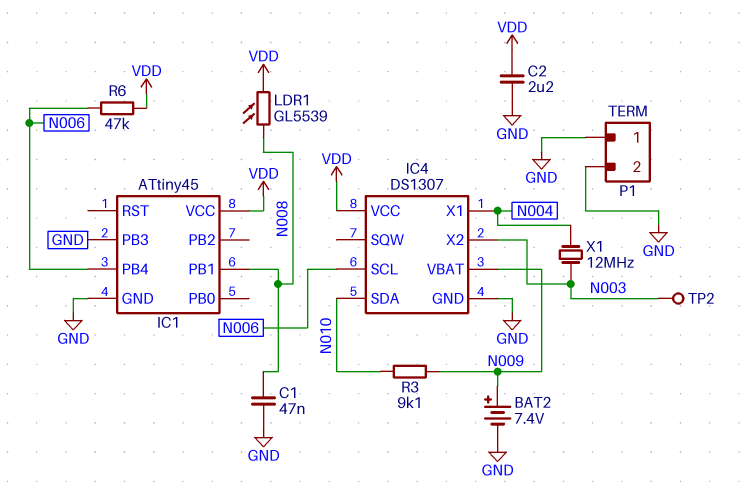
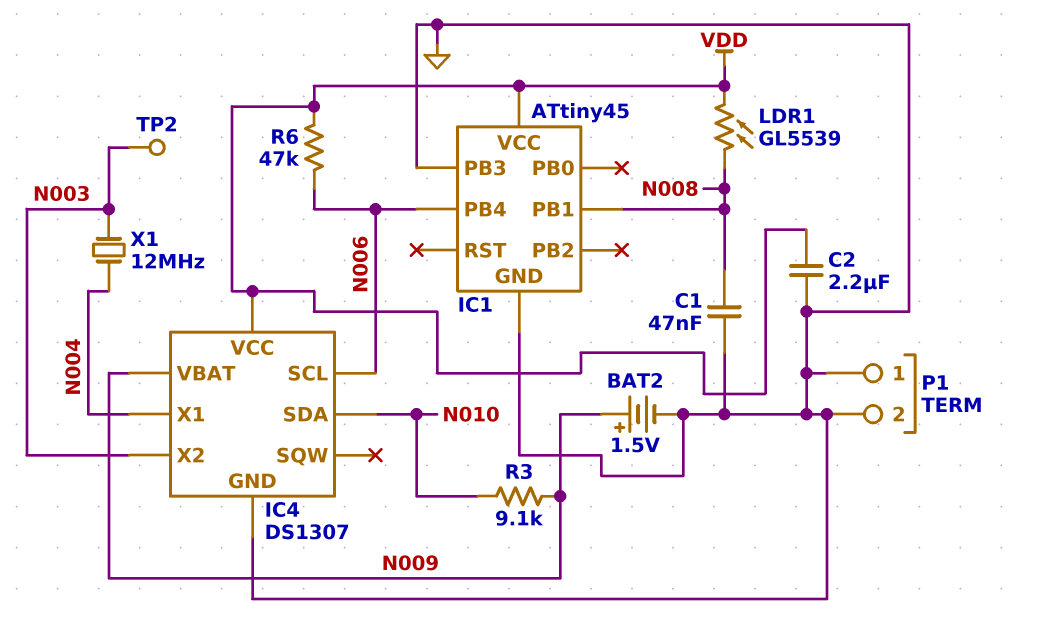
BAT2: 7.4V (plus N009, minus GND) -> 1.5V (plus N009, minus GND)

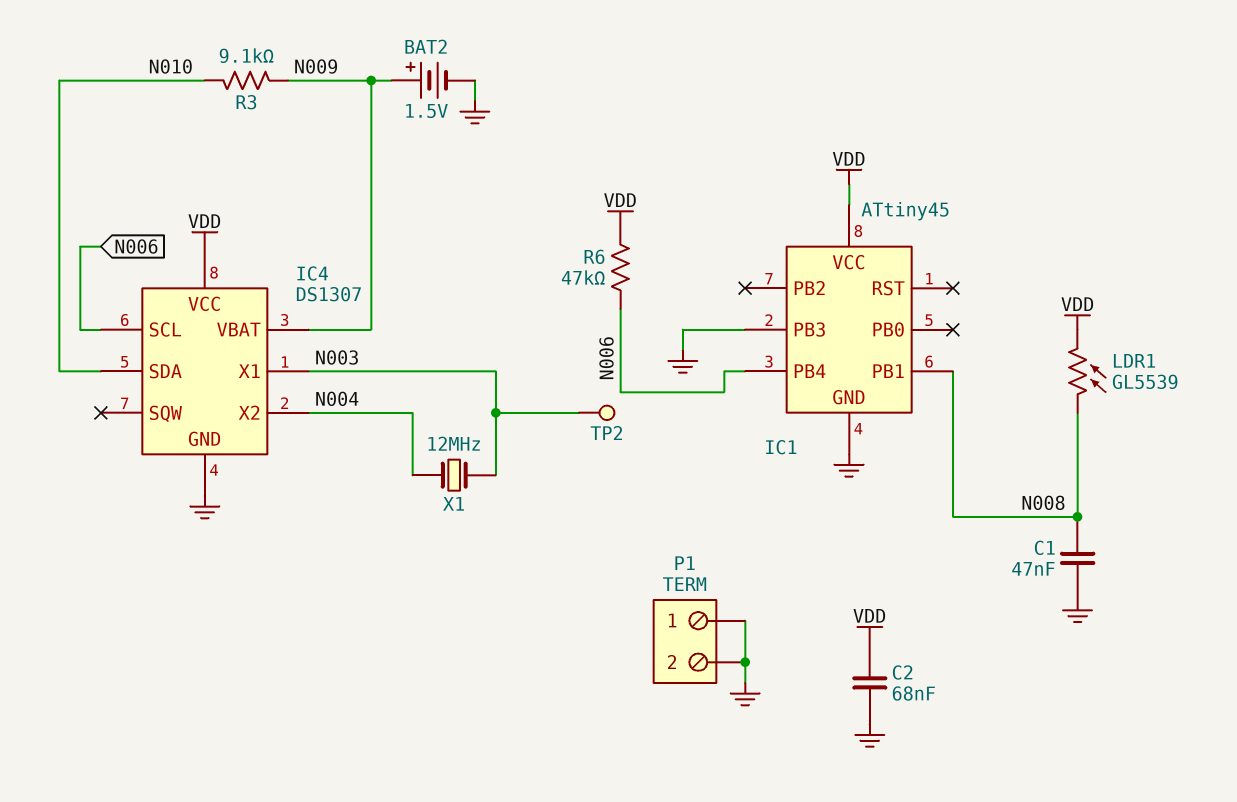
C2: 2.2uF (GND, VDD) -> 68nF (GND, VDD)
IC4 pin X1: N004 -> N003
IC4 pin X2: N003 -> N004

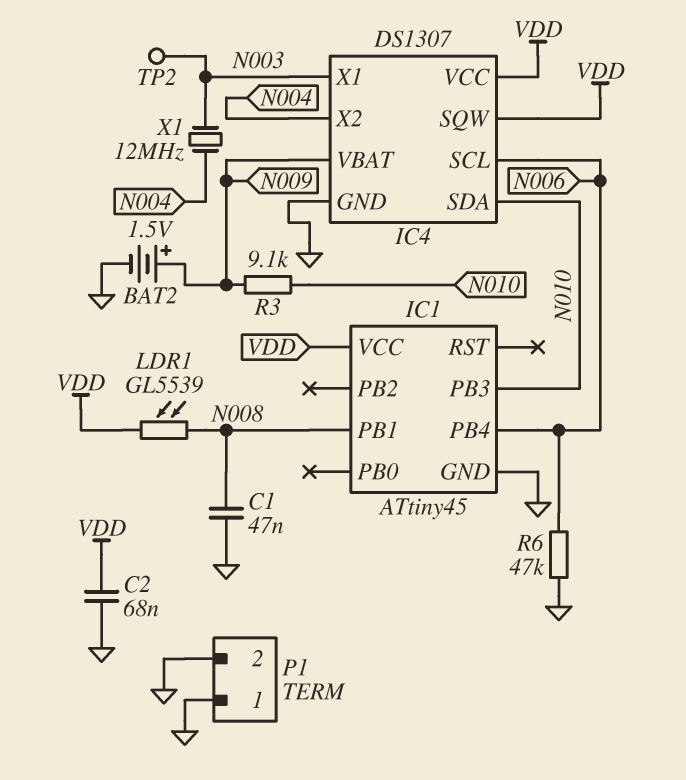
IC1 pin PB3: GND -> N010
IC4 pin SQW: none -> VDD
R6: 47k (N006, VDD) -> 47k (GND, N006)

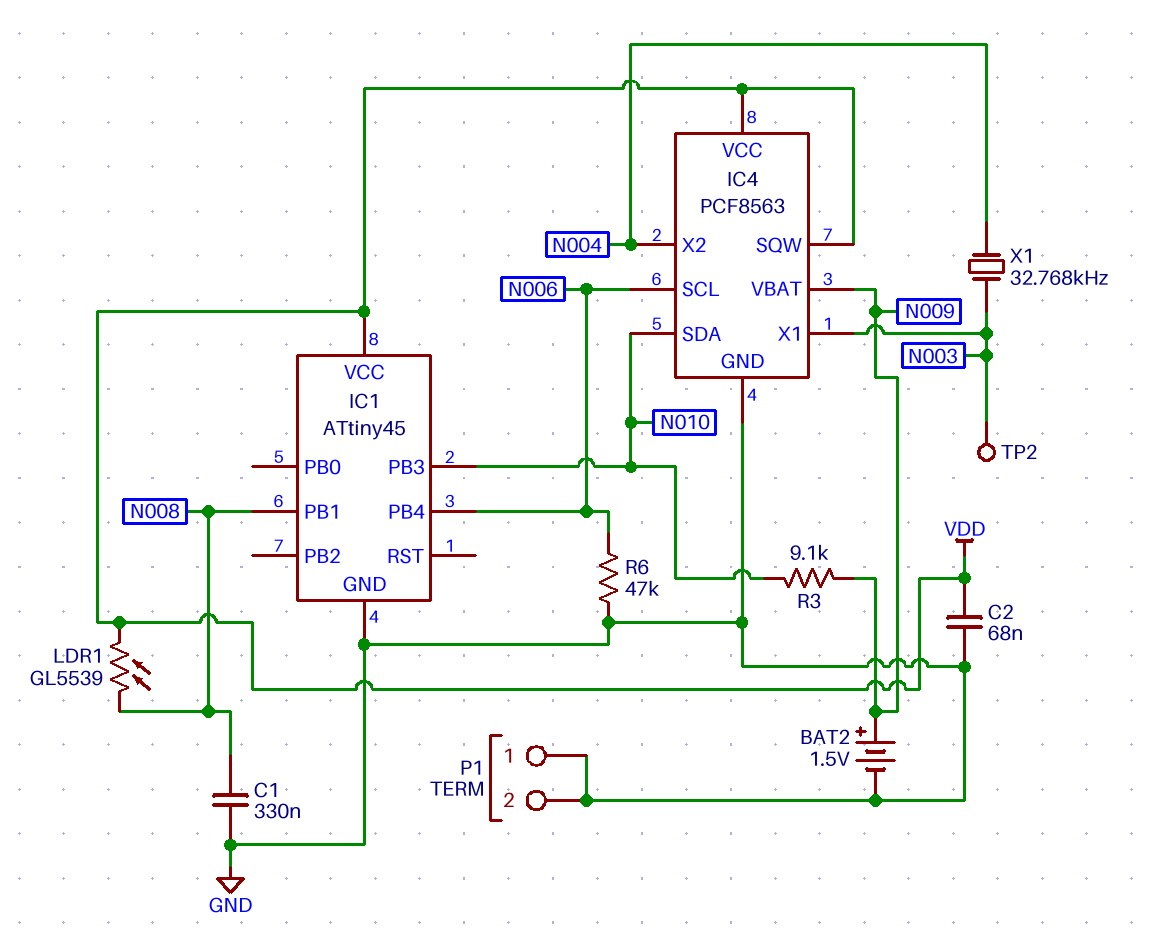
C1: 47nF (GND, N008) -> 330nF (GND, N008)
IC4: DS1307 -> PCF8563
X1: 12MHz (N003, N004) -> 32.768kHz (N003, N004)

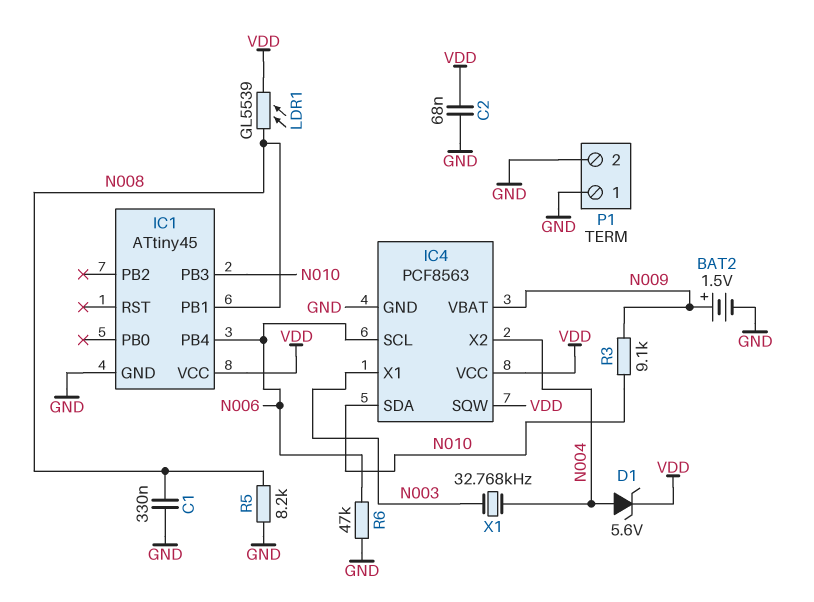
D1: none -> zener 5.6V (A N004, K VDD)
R5: none -> 8.2k (GND, N008)
TP2: test point (N003) -> none

